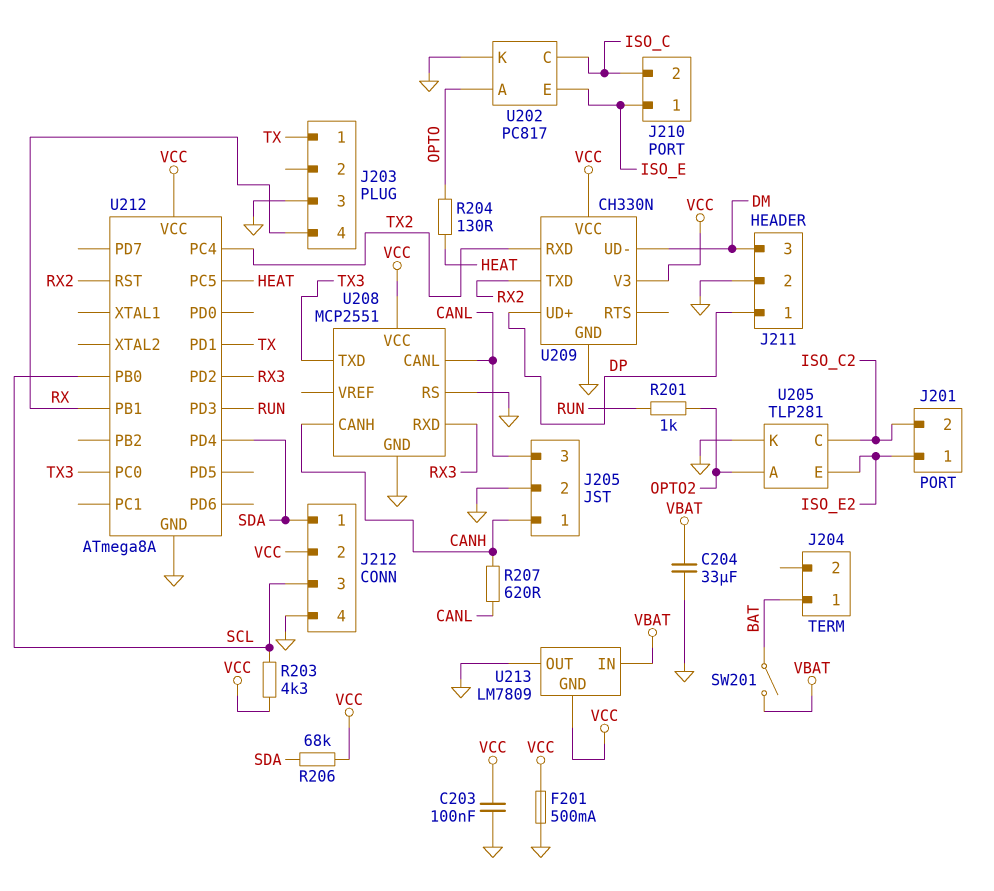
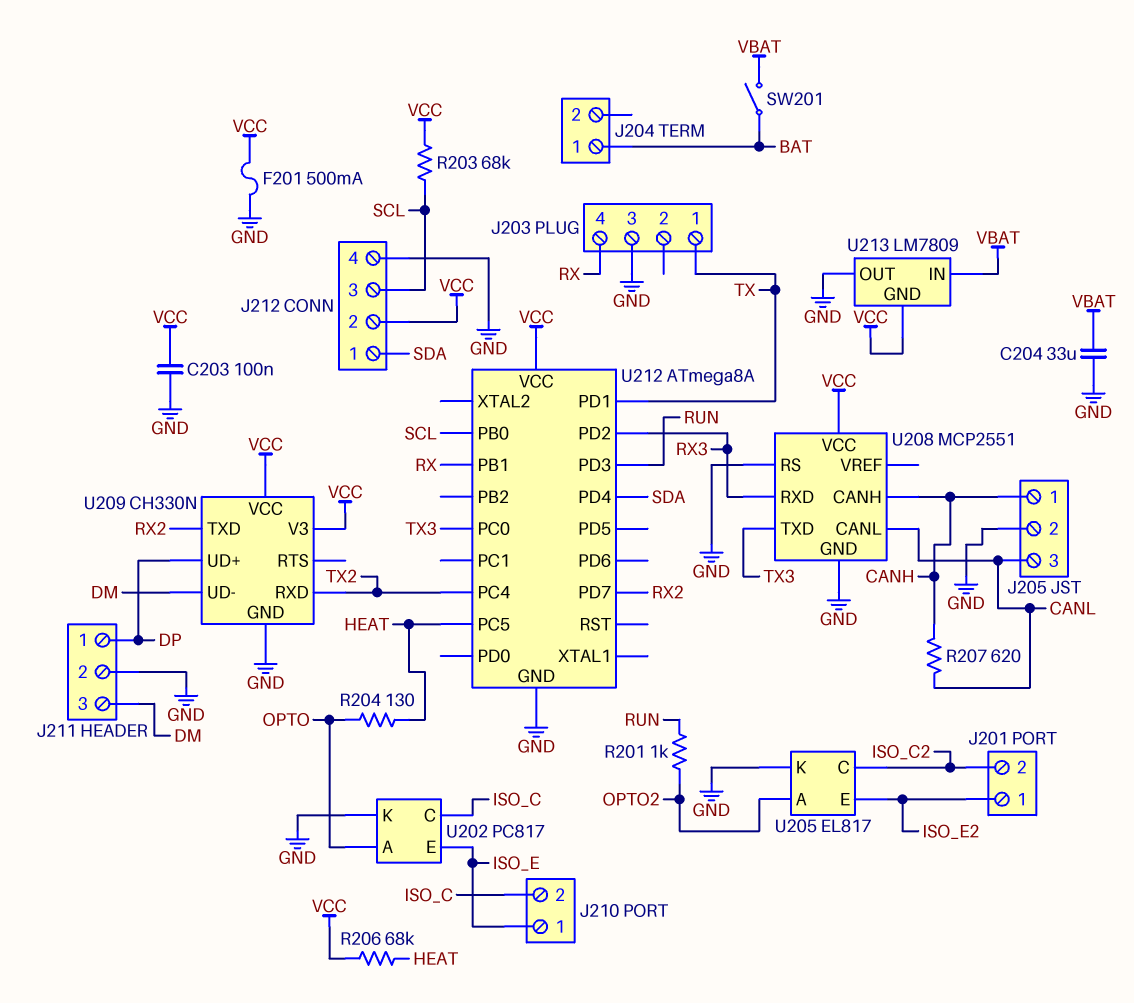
R203: 4.3k (SCL, VCC) -> 68k (SCL, VCC)
R206: 68k (SDA, VCC) -> 68k (HEAT, VCC)
U205: TLP281 -> EL817
U212 pin PD7: none -> RX2
U212 pin RST: RX2 -> none

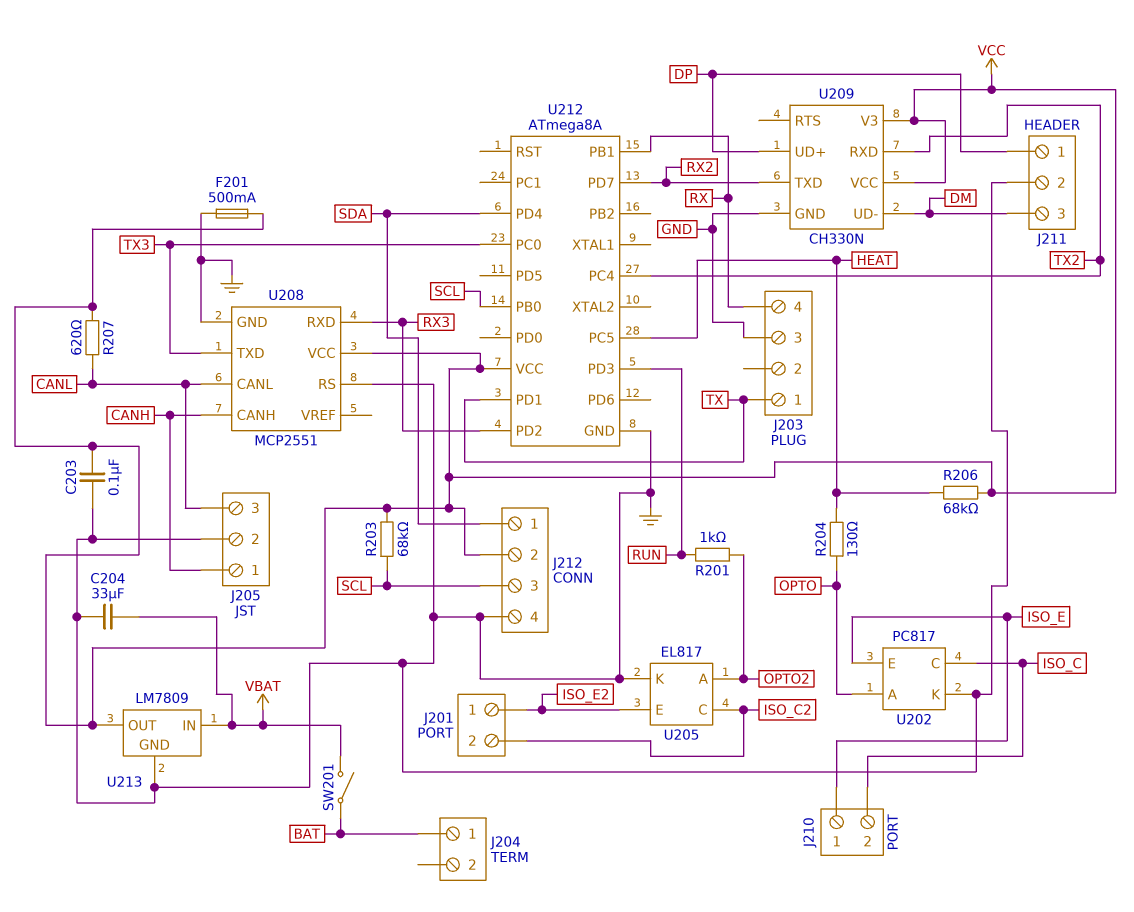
R207: 620 (CANH, CANL) -> 620 (CANL, VCC)
U213 pin GND: VCC -> GND
U213 pin OUT: GND -> VCC

